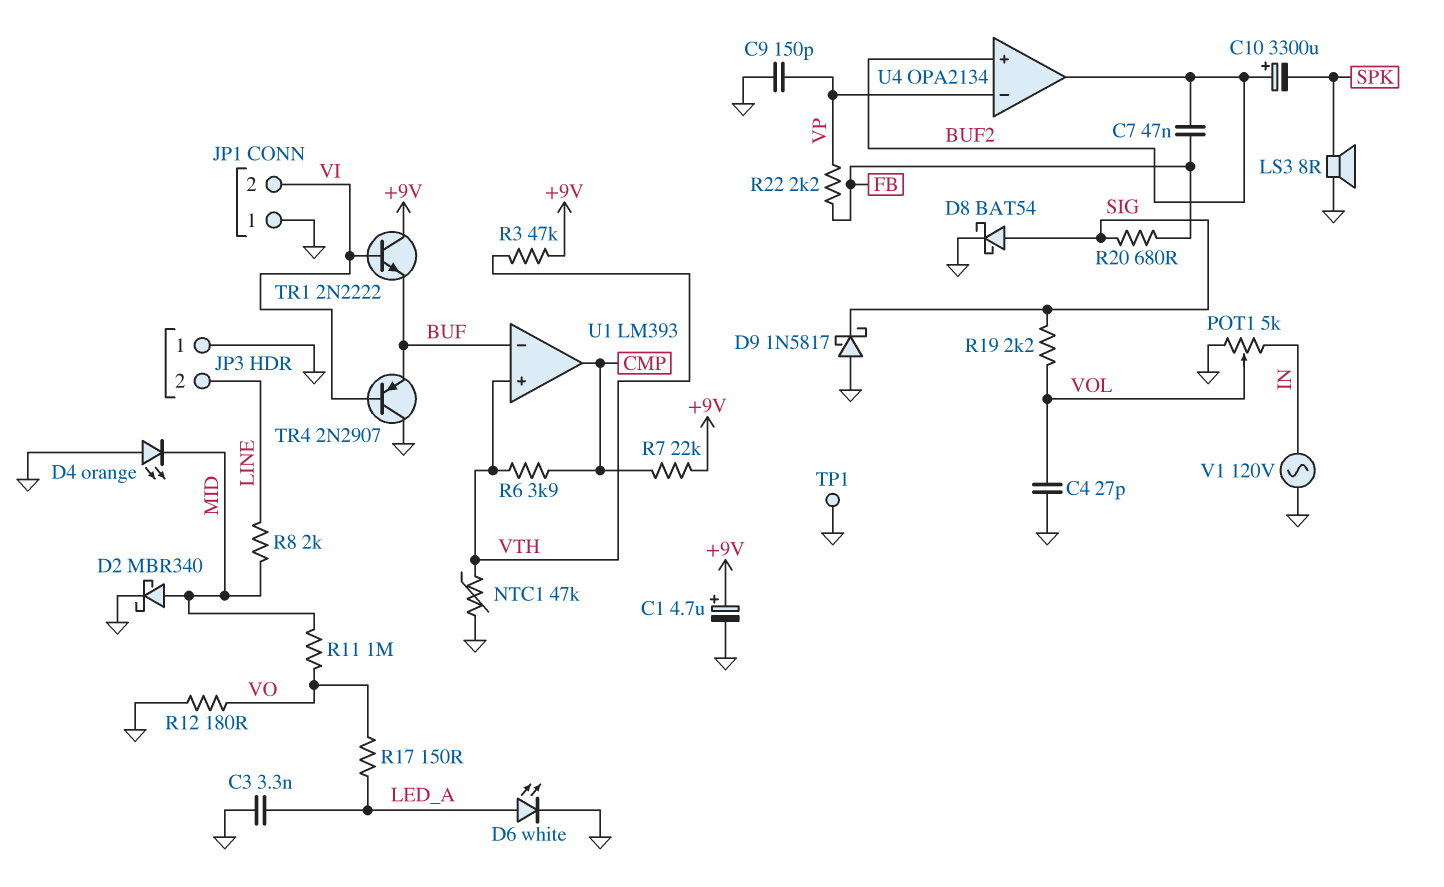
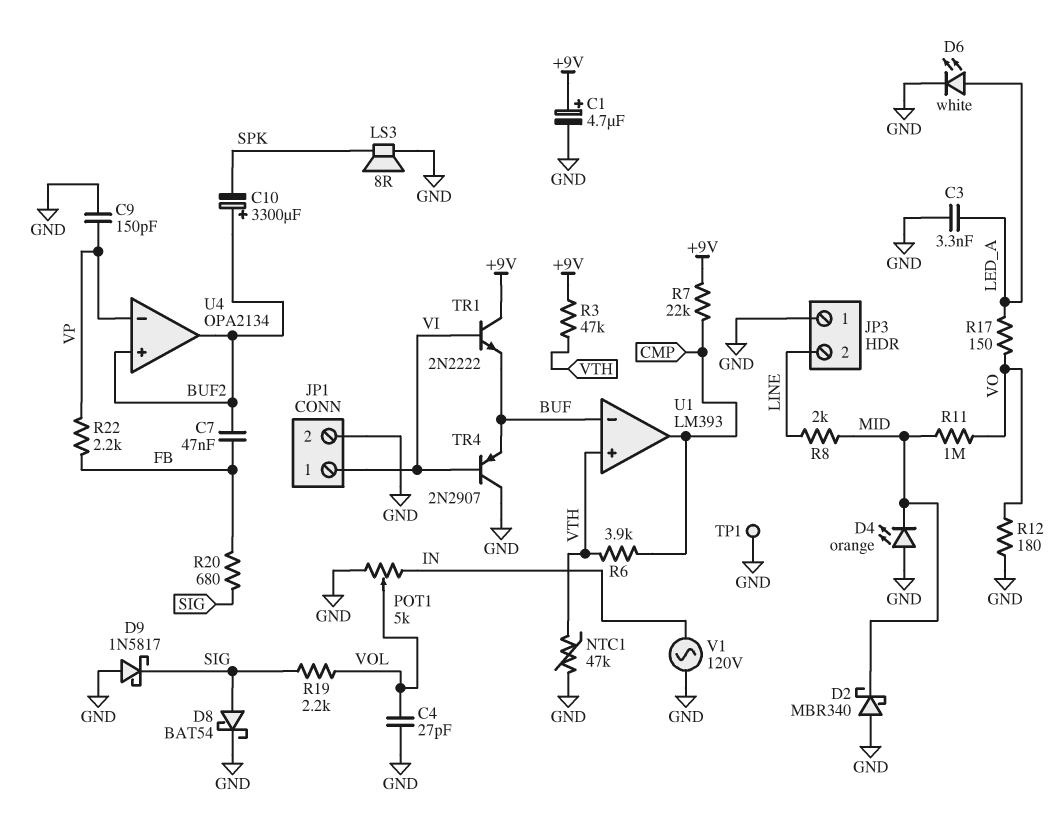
D2: schottky MBR340 (A MID, K GND) -> schottky MBR340 (A GND, K MID)
JP1 pin 1: GND -> VI
JP1 pin 2: VI -> GND

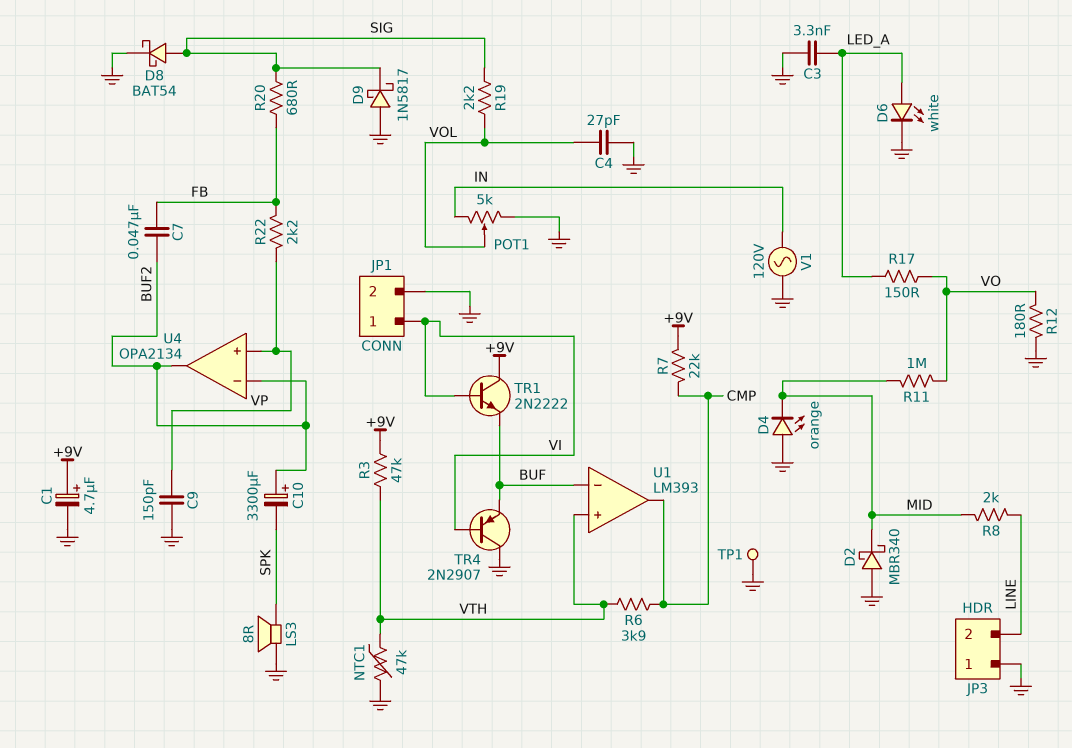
U4 pin in+: BUF2 -> VP
U4 pin in-: VP -> BUF2

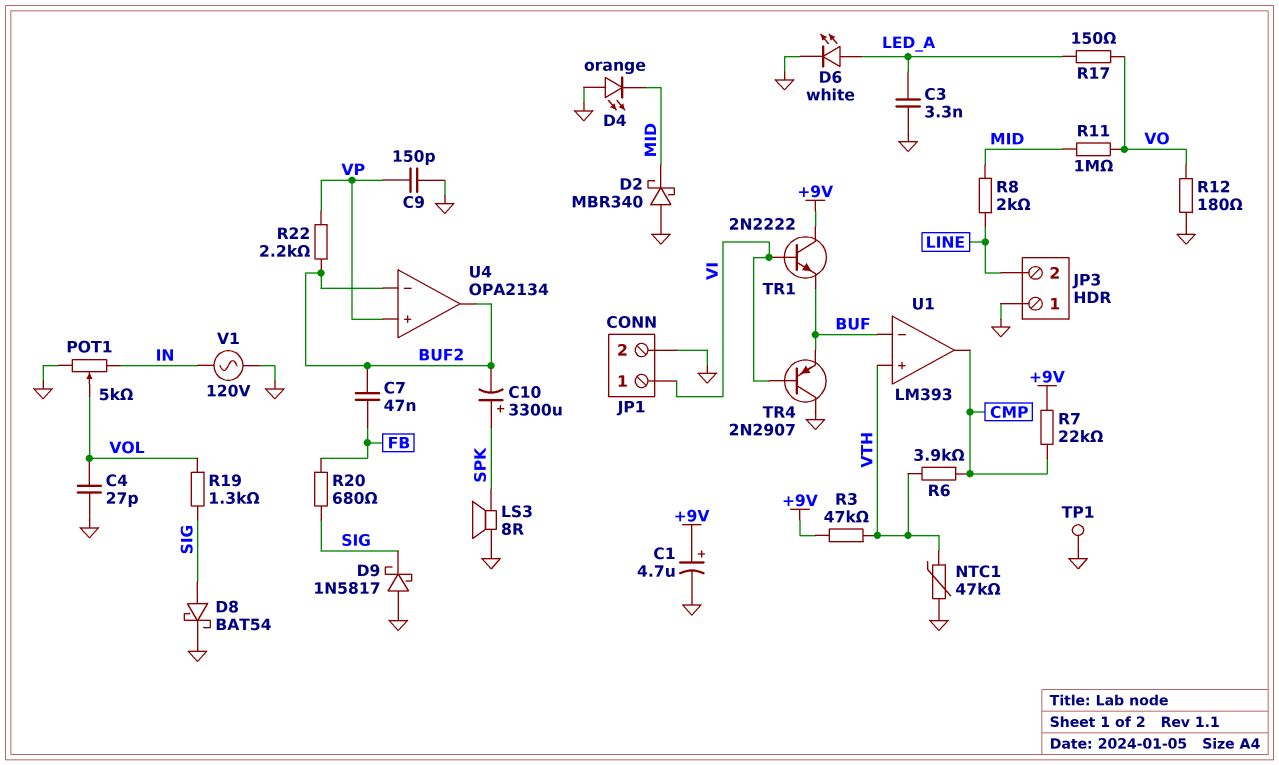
C10: 3300uF (plus BUF2, minus SPK) -> 3300uF (plus SPK, minus BUF2)
R19: 2.2k (SIG, VOL) -> 1.3k (SIG, VOL)
R22: 2.2k (FB, VP) -> 2.2k (BUF2, VP)

